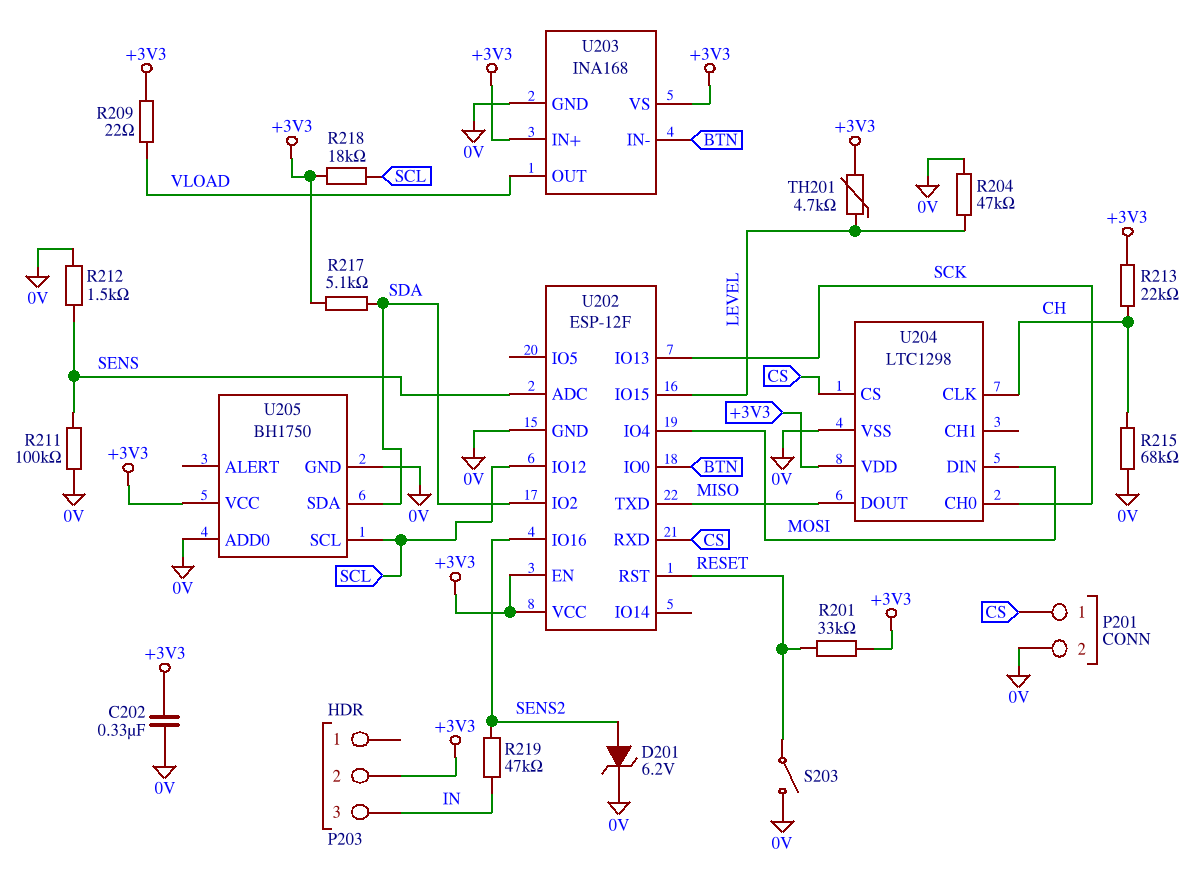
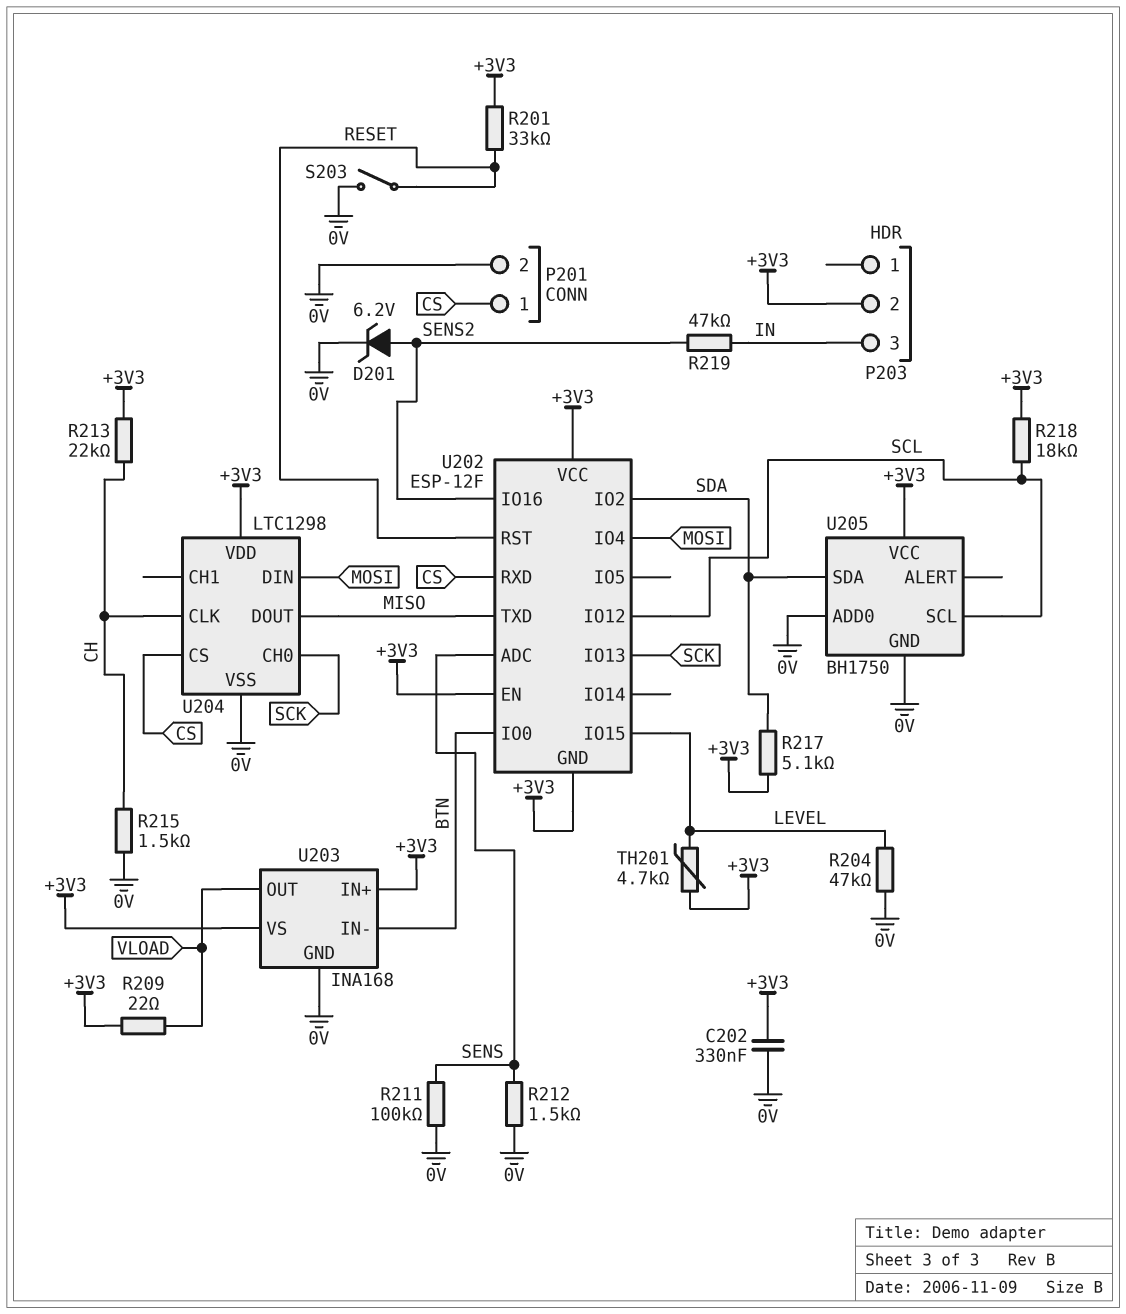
R215: 68k (0V, CH) -> 1.5k (0V, CH)
U202 pin GND: 0V -> +3V3

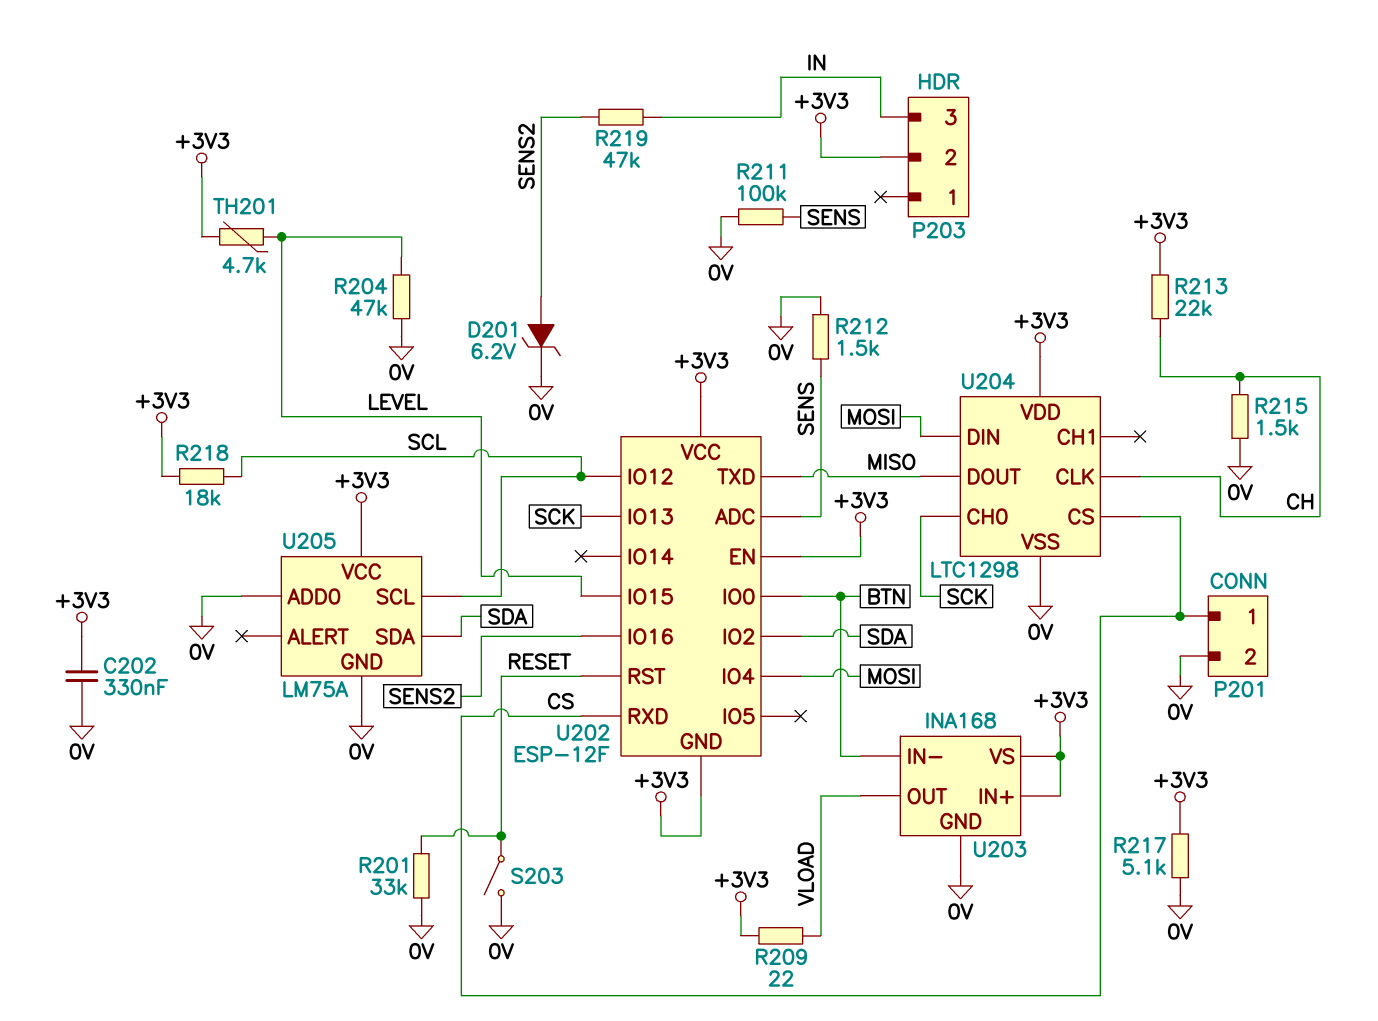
R201: 33k (+3V3, RESET) -> 33k (0V, RESET)
R217: 5.1k (+3V3, SDA) -> 5.1k (+3V3, 0V)
U205: BH1750 -> LM75A

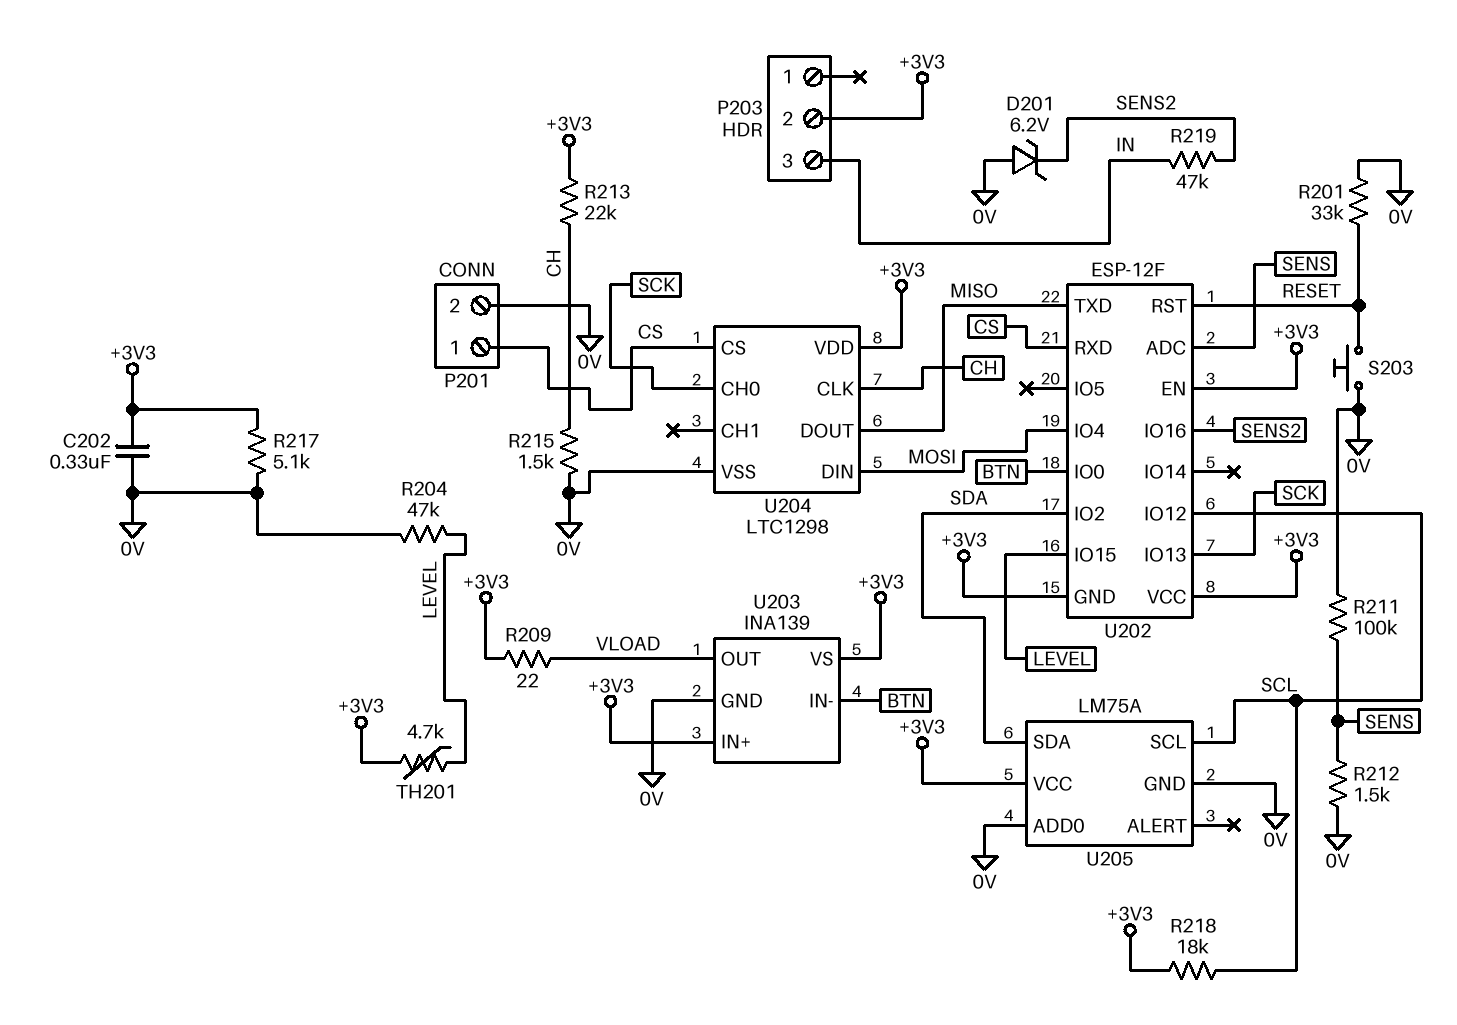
D201: zener 6.2V (A SENS2, K 0V) -> zener 6.2V (A 0V, K SENS2)
S203: switch (0V, RESET) -> button (0V, RESET)
U203: INA168 -> INA139

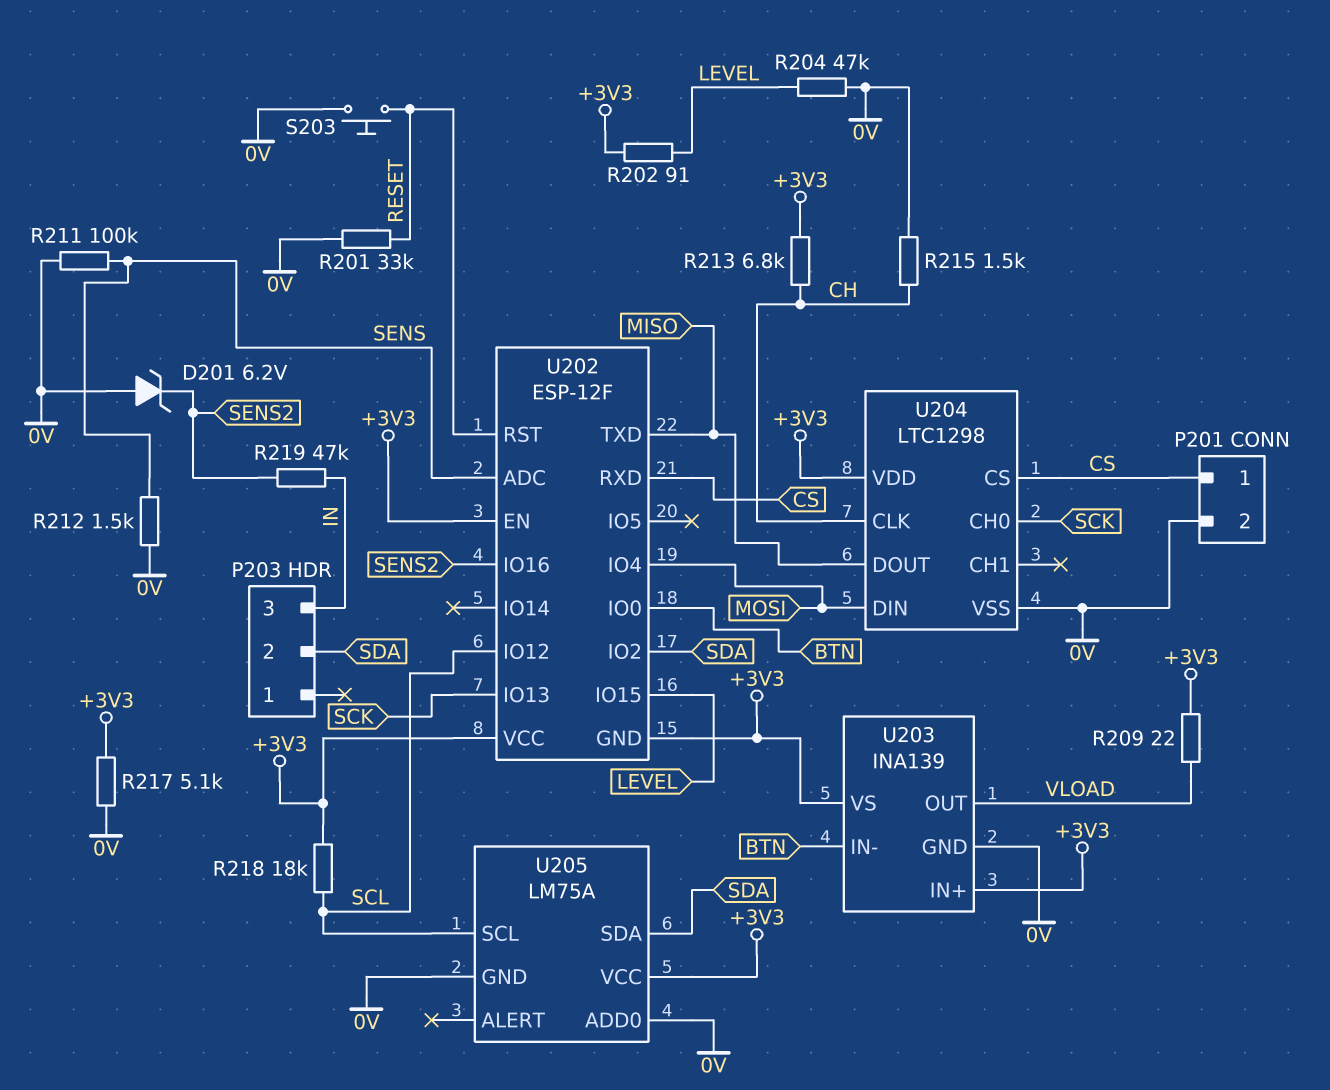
C202: 330nF (+3V3, 0V) -> none
P203 pin 2: +3V3 -> SDA
R202: none -> 91 (+3V3, LEVEL)
R213: 22k (+3V3, CH) -> 6.8k (+3V3, CH)
TH201: 4.7k (+3V3, LEVEL) -> none

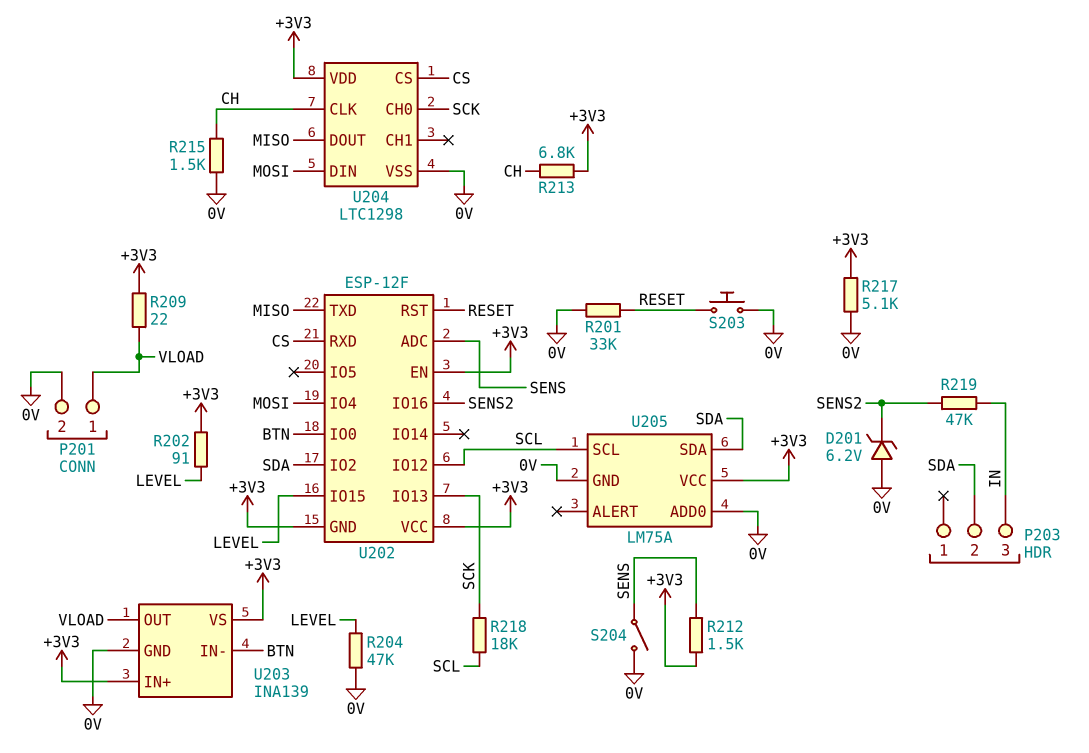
P201 pin 1: CS -> VLOAD
R211: 100k (0V, SENS) -> none
R212: 1.5k (0V, SENS) -> 1.5k (+3V3, SENS)
R218: 18k (+3V3, SCL) -> 18k (SCK, SCL)
S204: none -> switch (0V, SENS)

